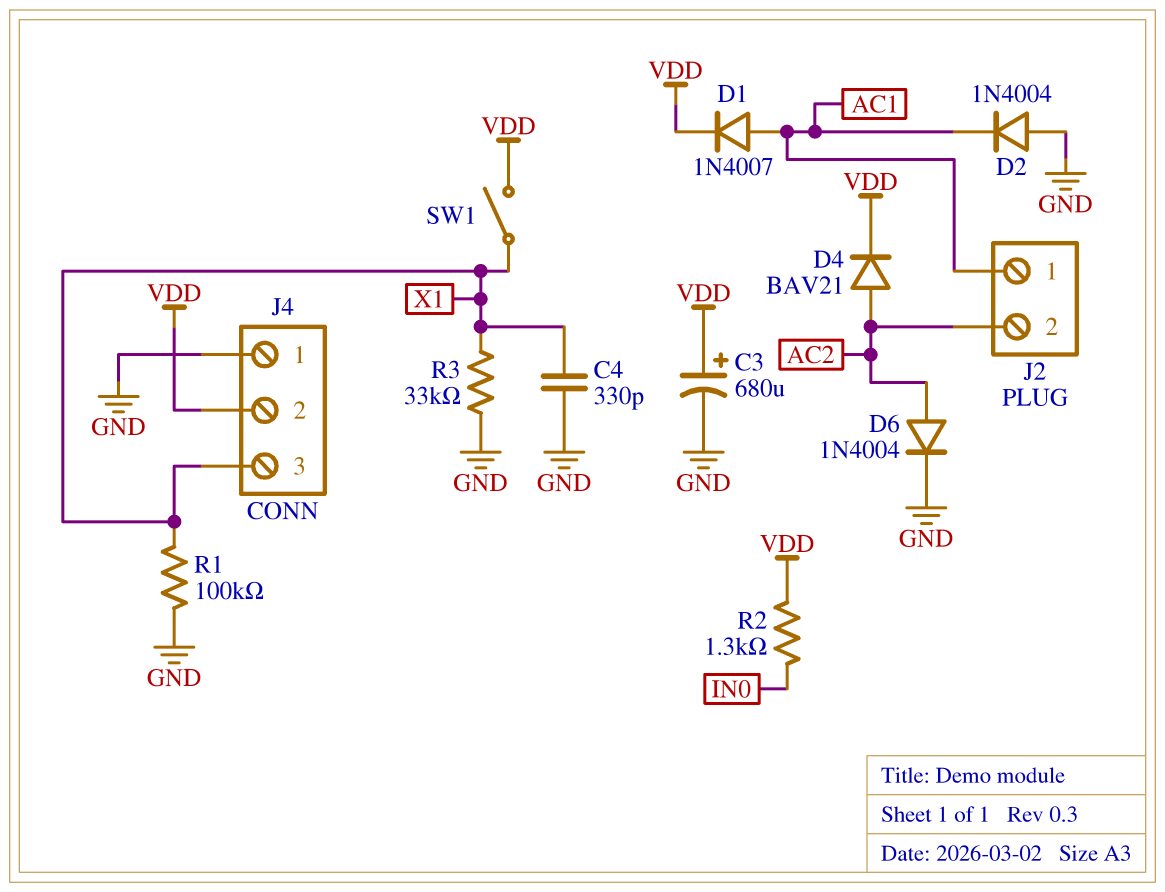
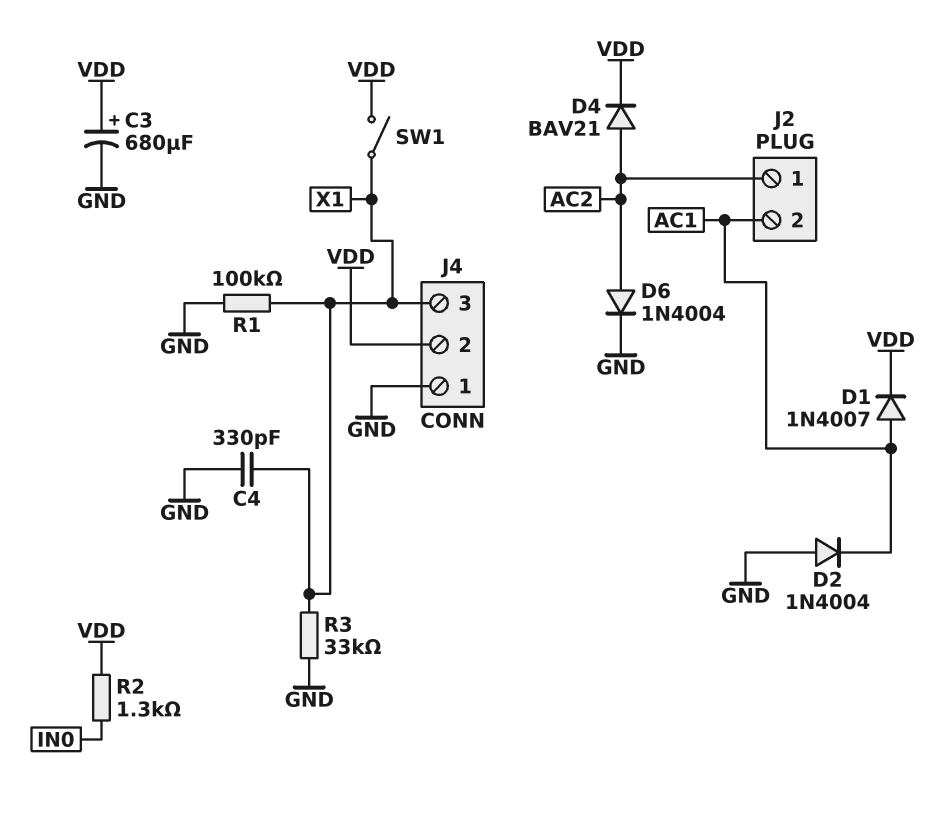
J2 pin 1: AC1 -> AC2
J2 pin 2: AC2 -> AC1

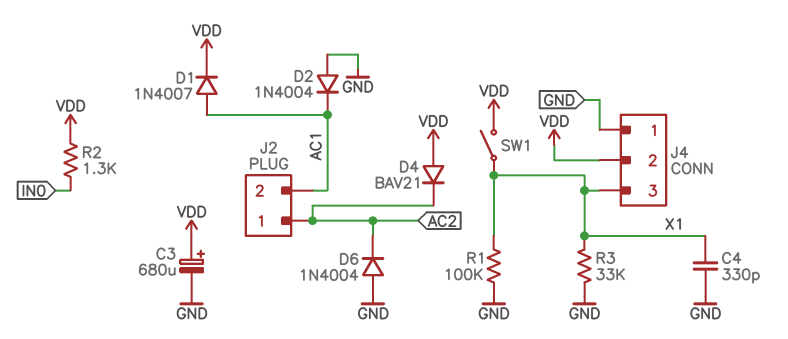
D4: diode BAV21 (A AC2, K VDD) -> diode BAV21 (A VDD, K AC2)
D6: diode 1N4004 (A AC2, K GND) -> diode 1N4004 (A GND, K AC2)

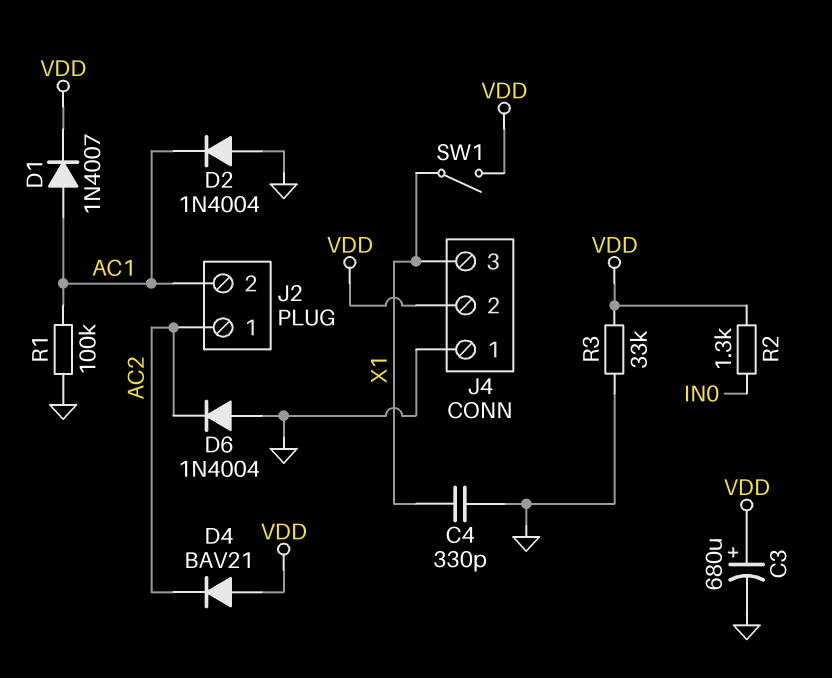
R1: 100k (GND, X1) -> 100k (AC1, GND)
R3: 33k (GND, X1) -> 33k (GND, VDD)

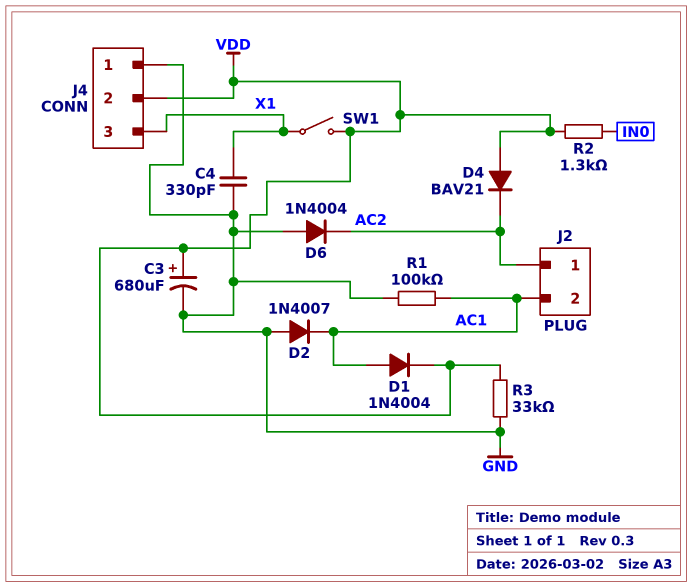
D1: diode 1N4007 (A AC1, K VDD) -> diode 1N4004 (A AC1, K VDD)
D2: diode 1N4004 (A GND, K AC1) -> diode 1N4007 (A GND, K AC1)

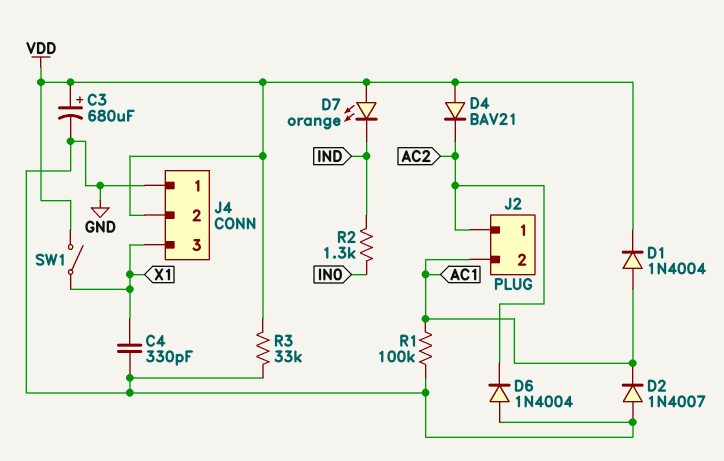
D7: none -> LED orange (A VDD, K IND)
R2: 1.3k (IN0, VDD) -> 1.3k (IN0, IND)

